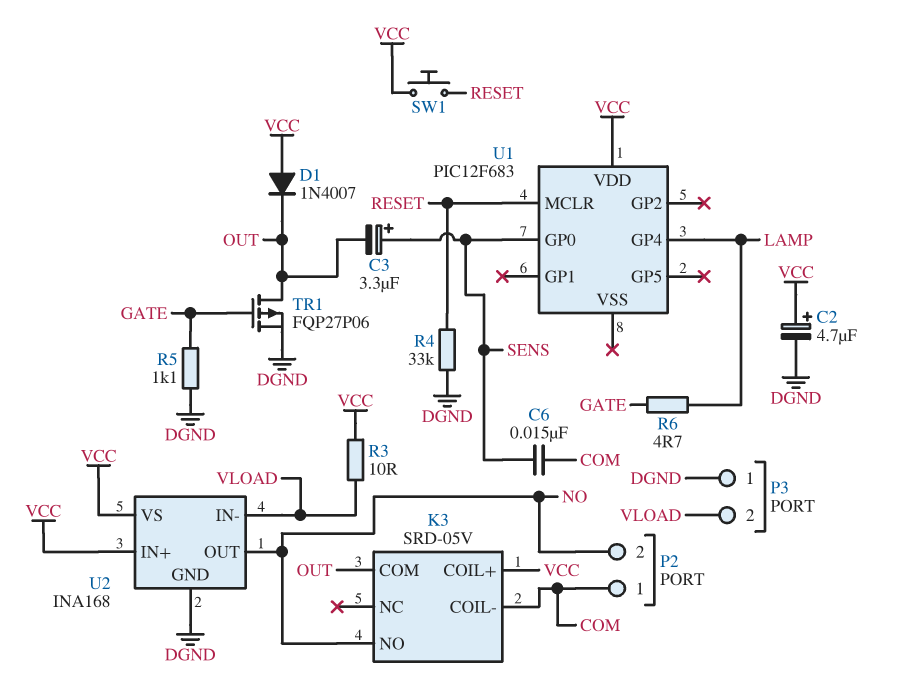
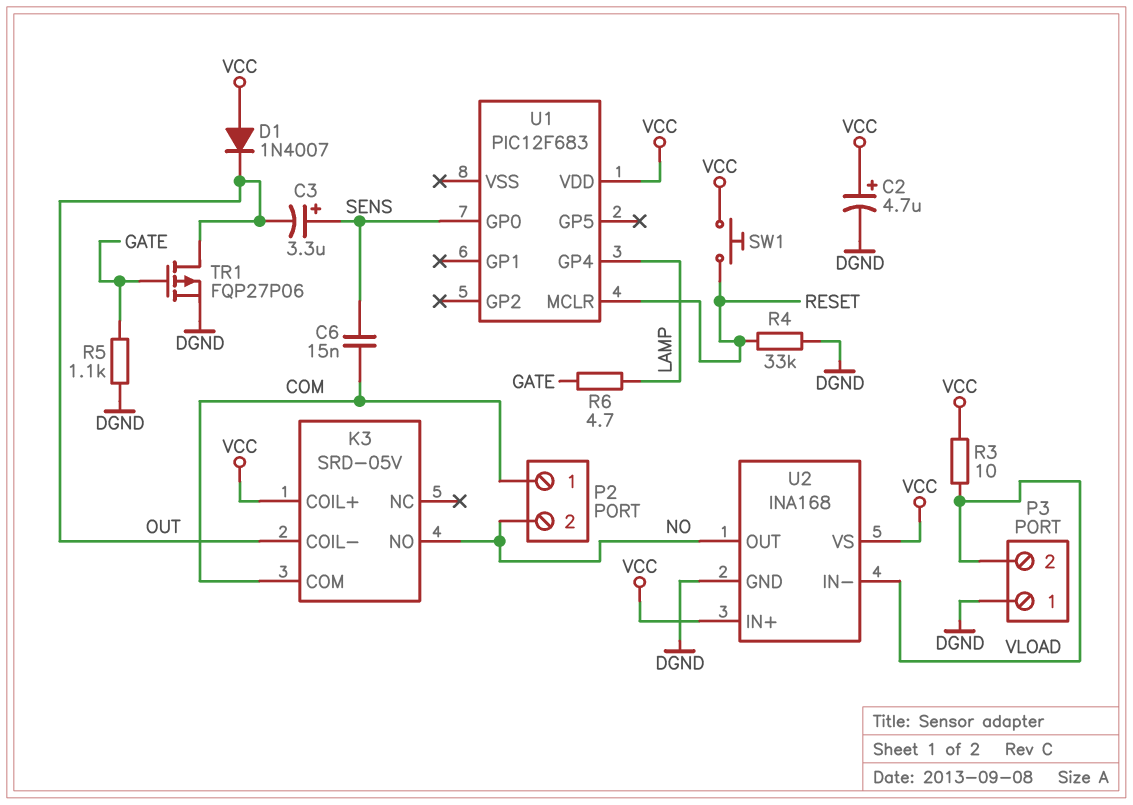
K3 pin COIL-: COM -> OUT
K3 pin COM: OUT -> COM

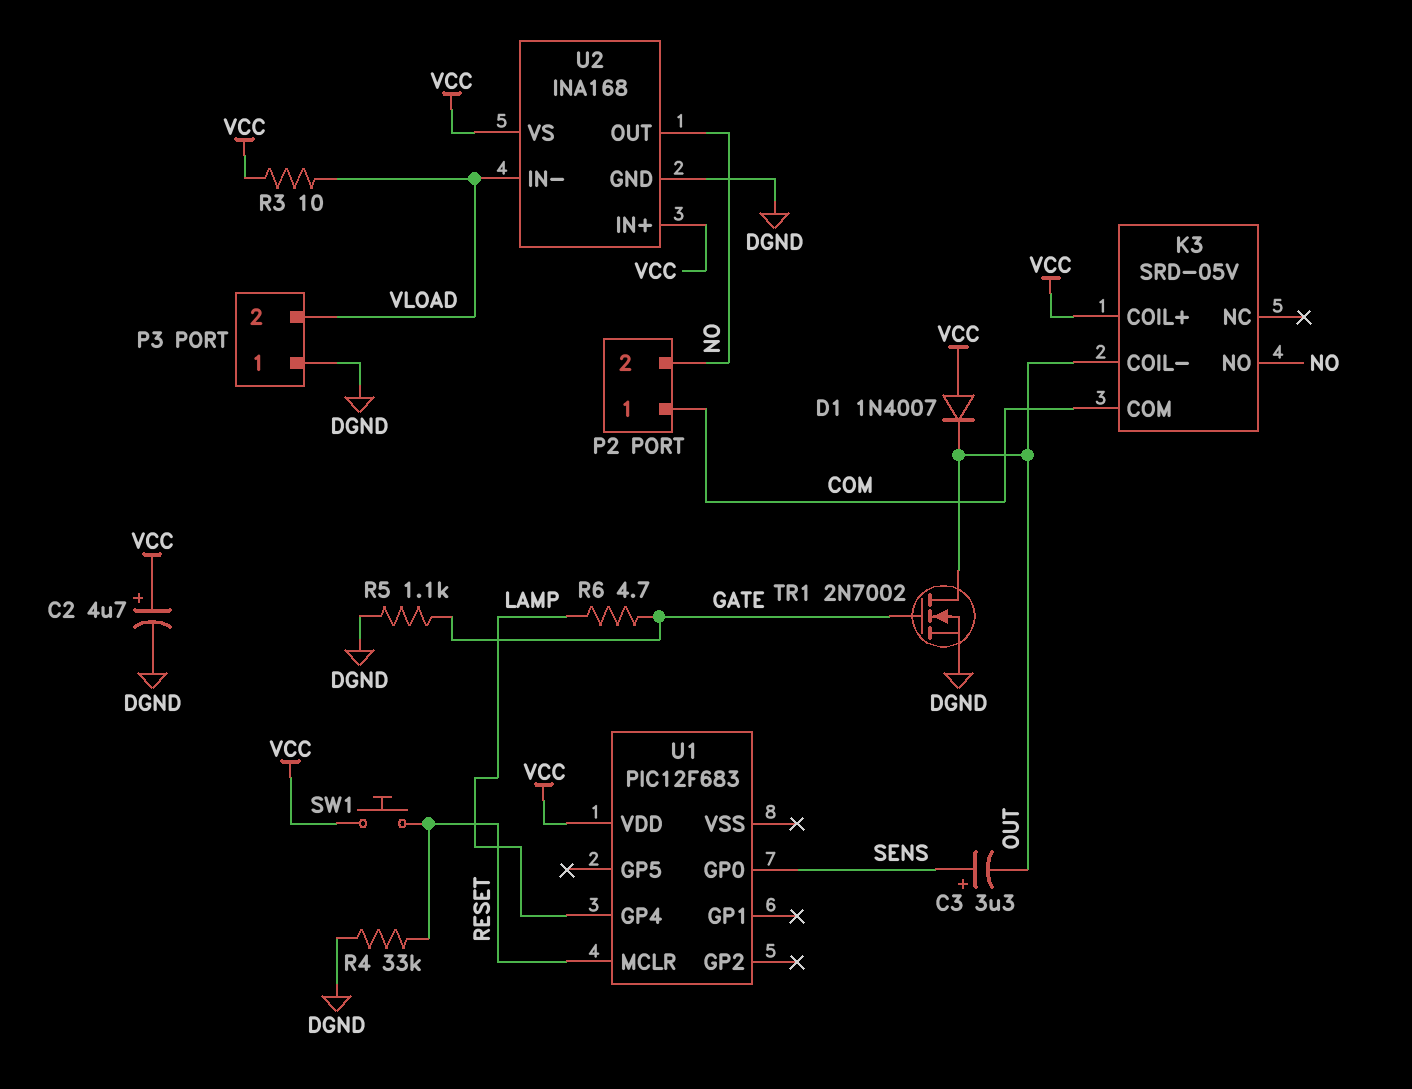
C6: 15nF (COM, SENS) -> none
TR1: PMOS FQP27P06 (G GATE, D OUT, S DGND) -> NMOS 2N7002 (G GATE, D OUT, S DGND)

